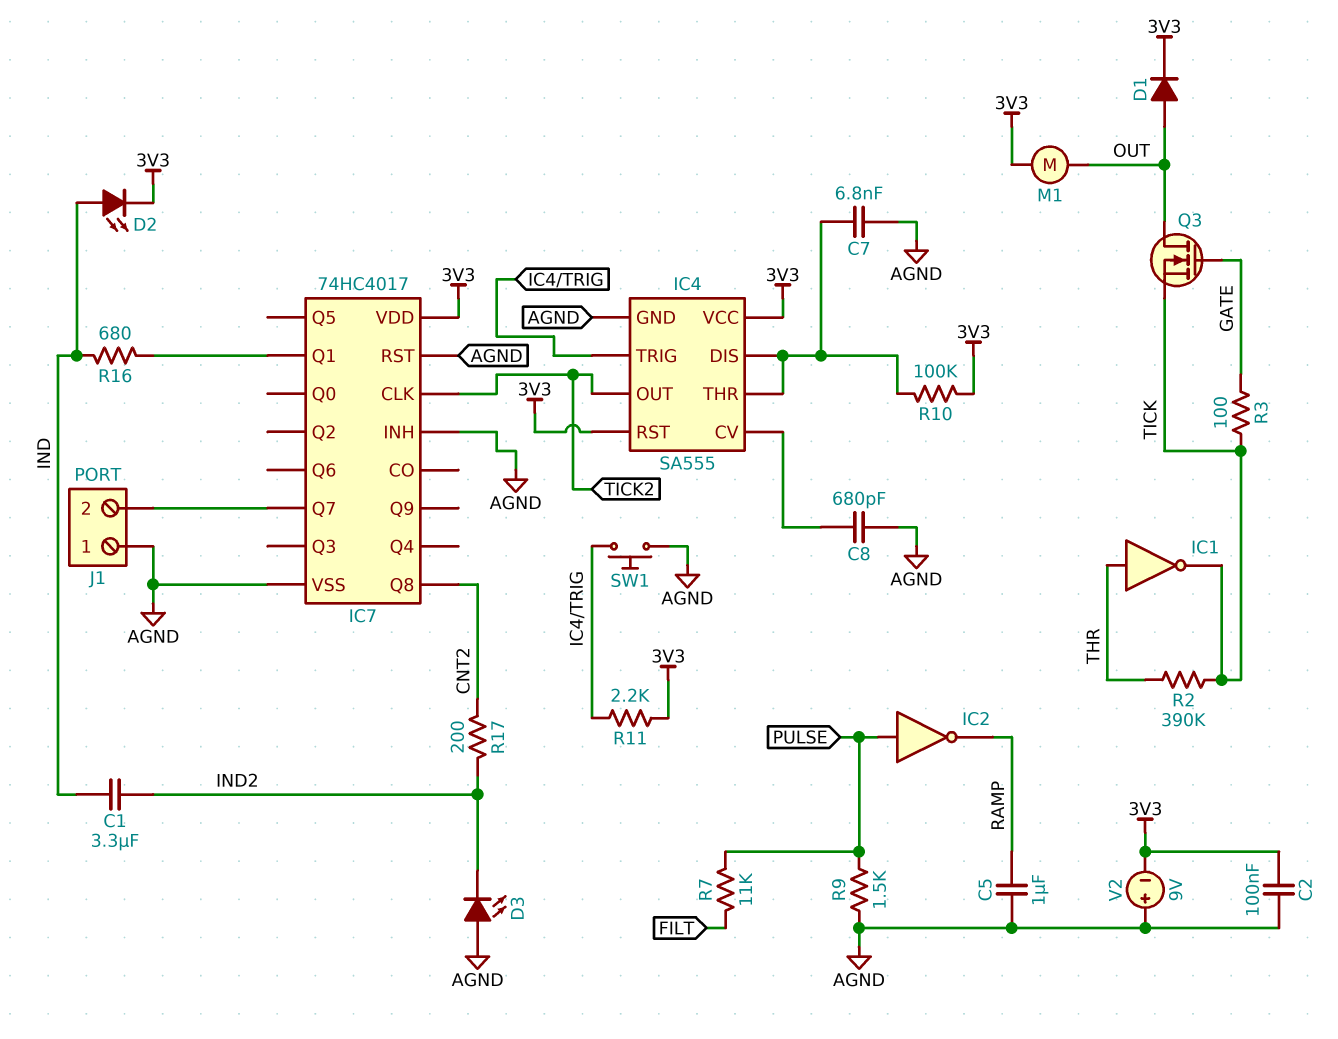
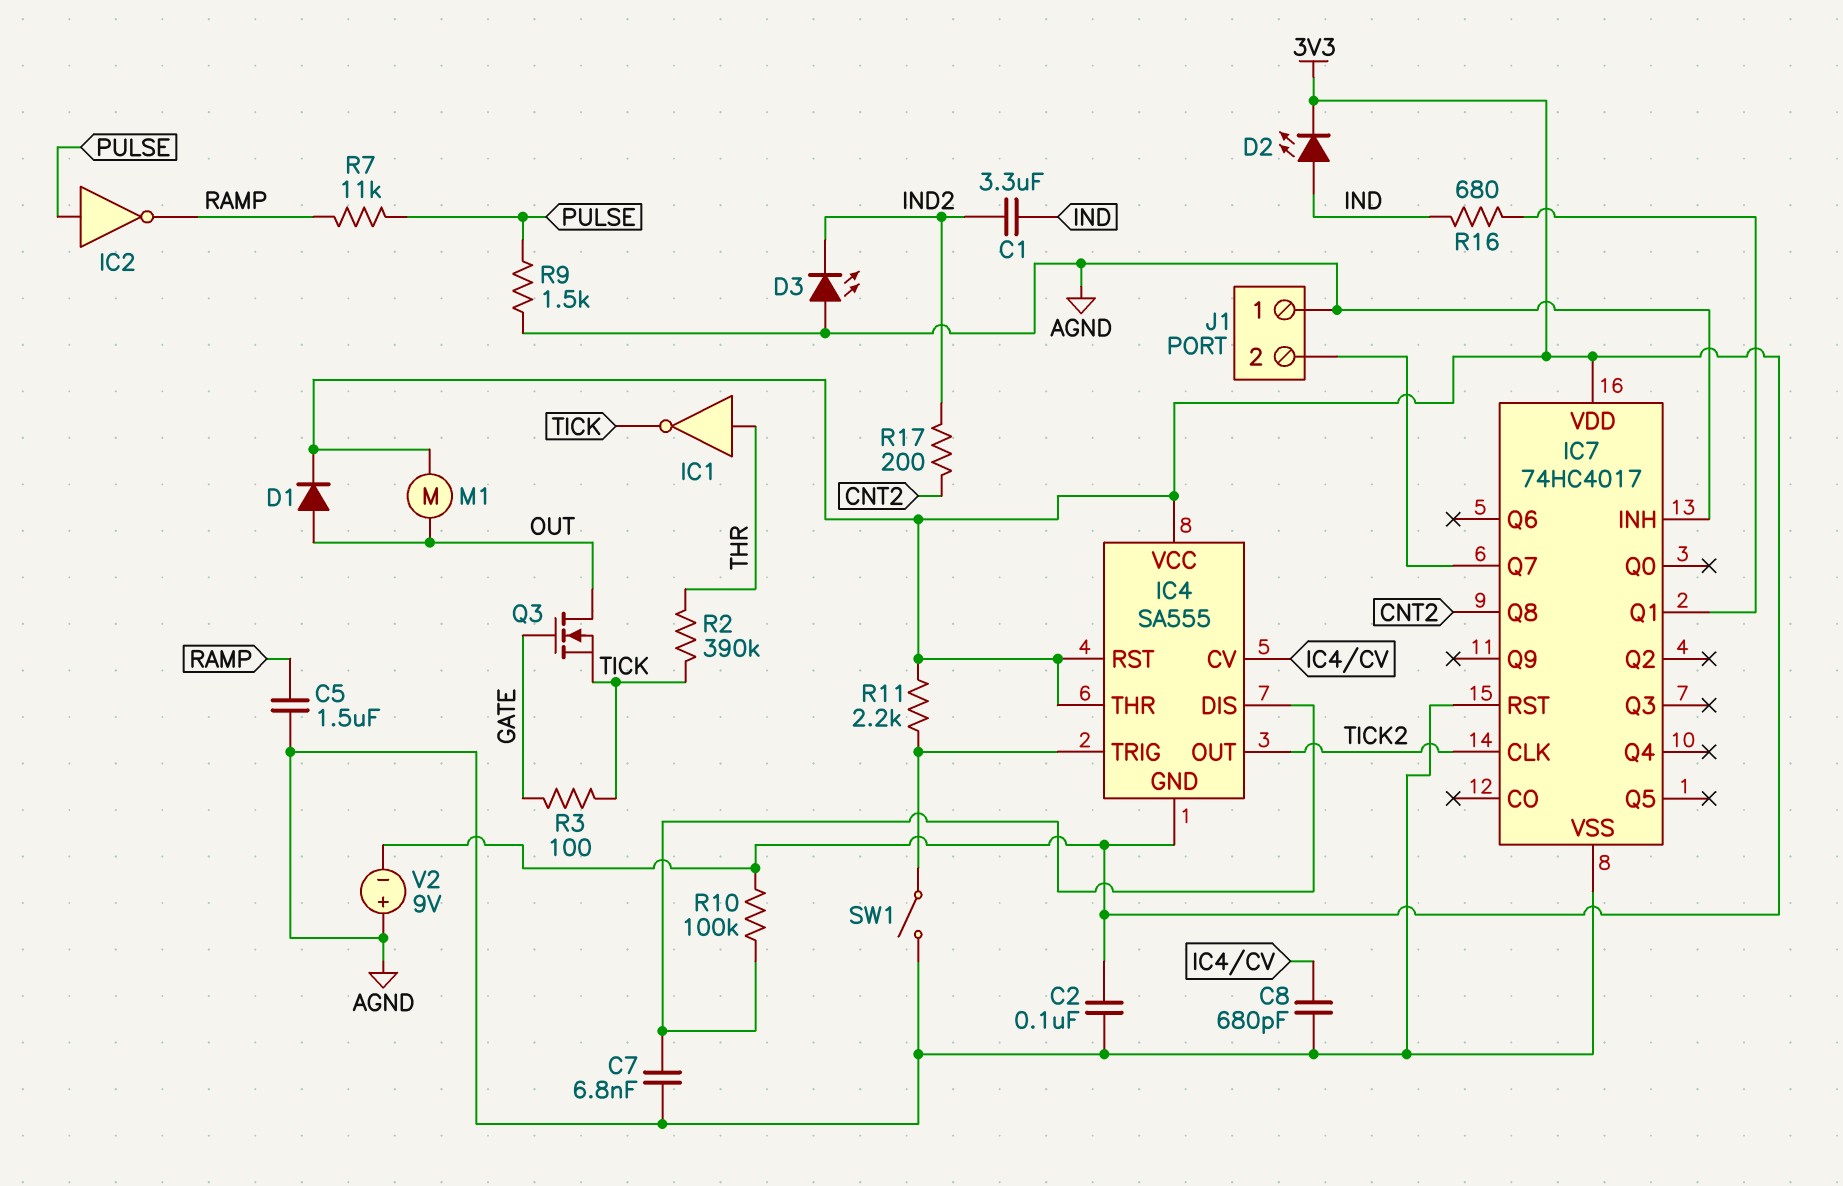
C5: 1uF (AGND, RAMP) -> 1.5uF (AGND, RAMP)
IC4 pin GND: AGND -> 3V3
IC4 pin THR: IC4/DIS -> 3V3
R7: 11k (FILT, PULSE) -> 11k (PULSE, RAMP)
SW1: button (AGND, IC4/TRIG) -> switch (AGND, IC4/TRIG)

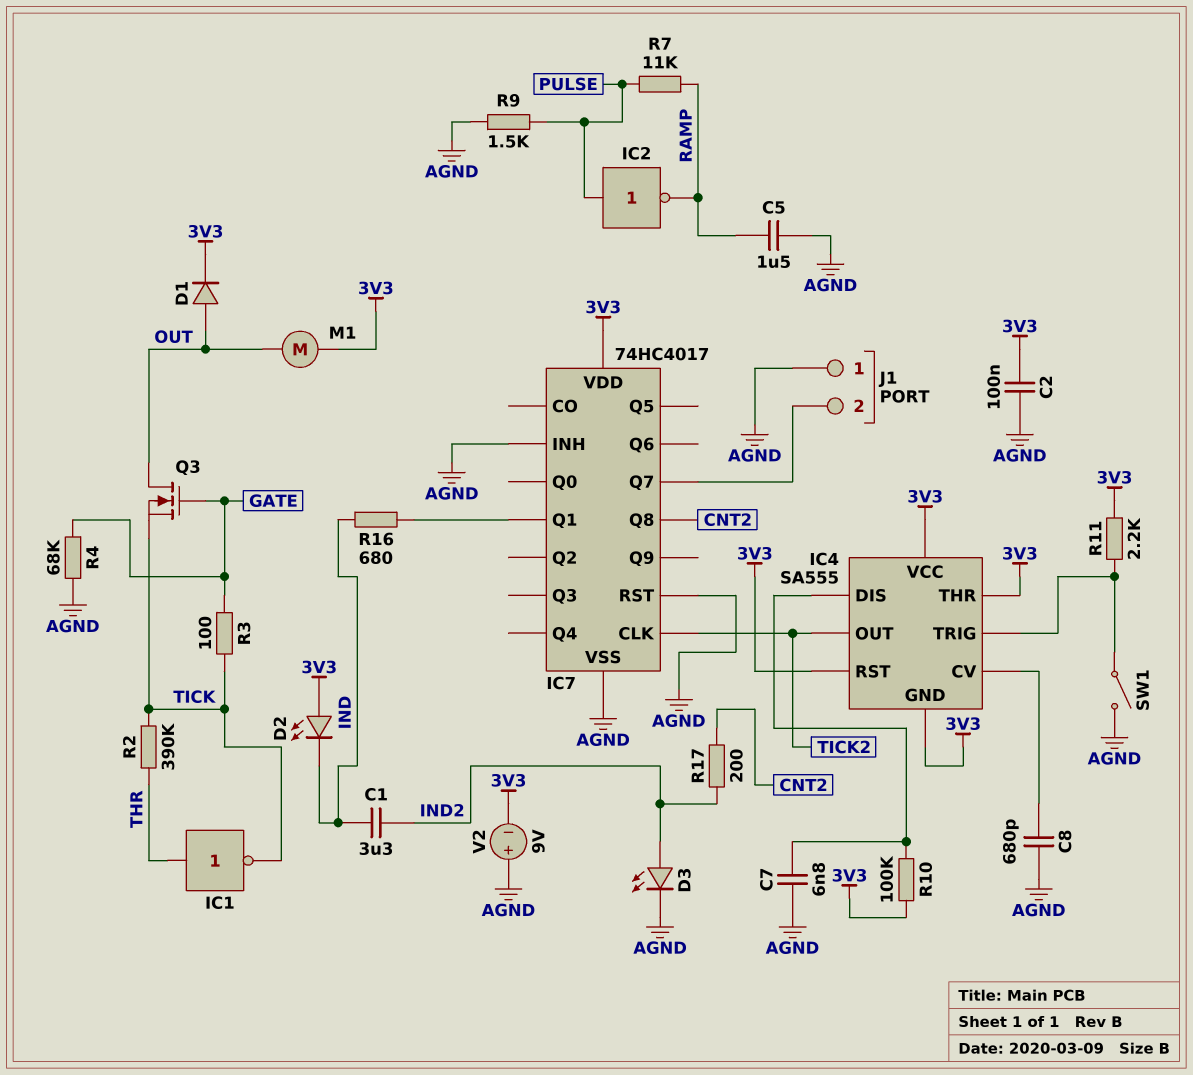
D2: LED (A IND, K 3V3) -> LED (A 3V3, K IND)
D3: LED (A AGND, K IND2) -> LED (A IND2, K AGND)
R4: none -> 68k (AGND, GATE)

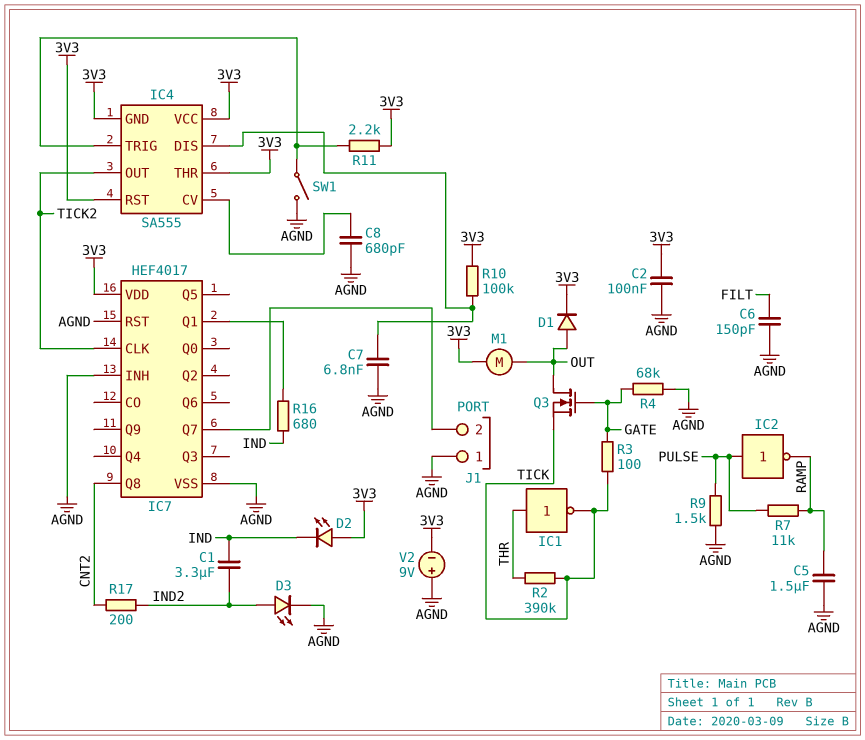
C6: none -> 150pF (AGND, FILT)
IC7: 74HC4017 -> HEF4017

